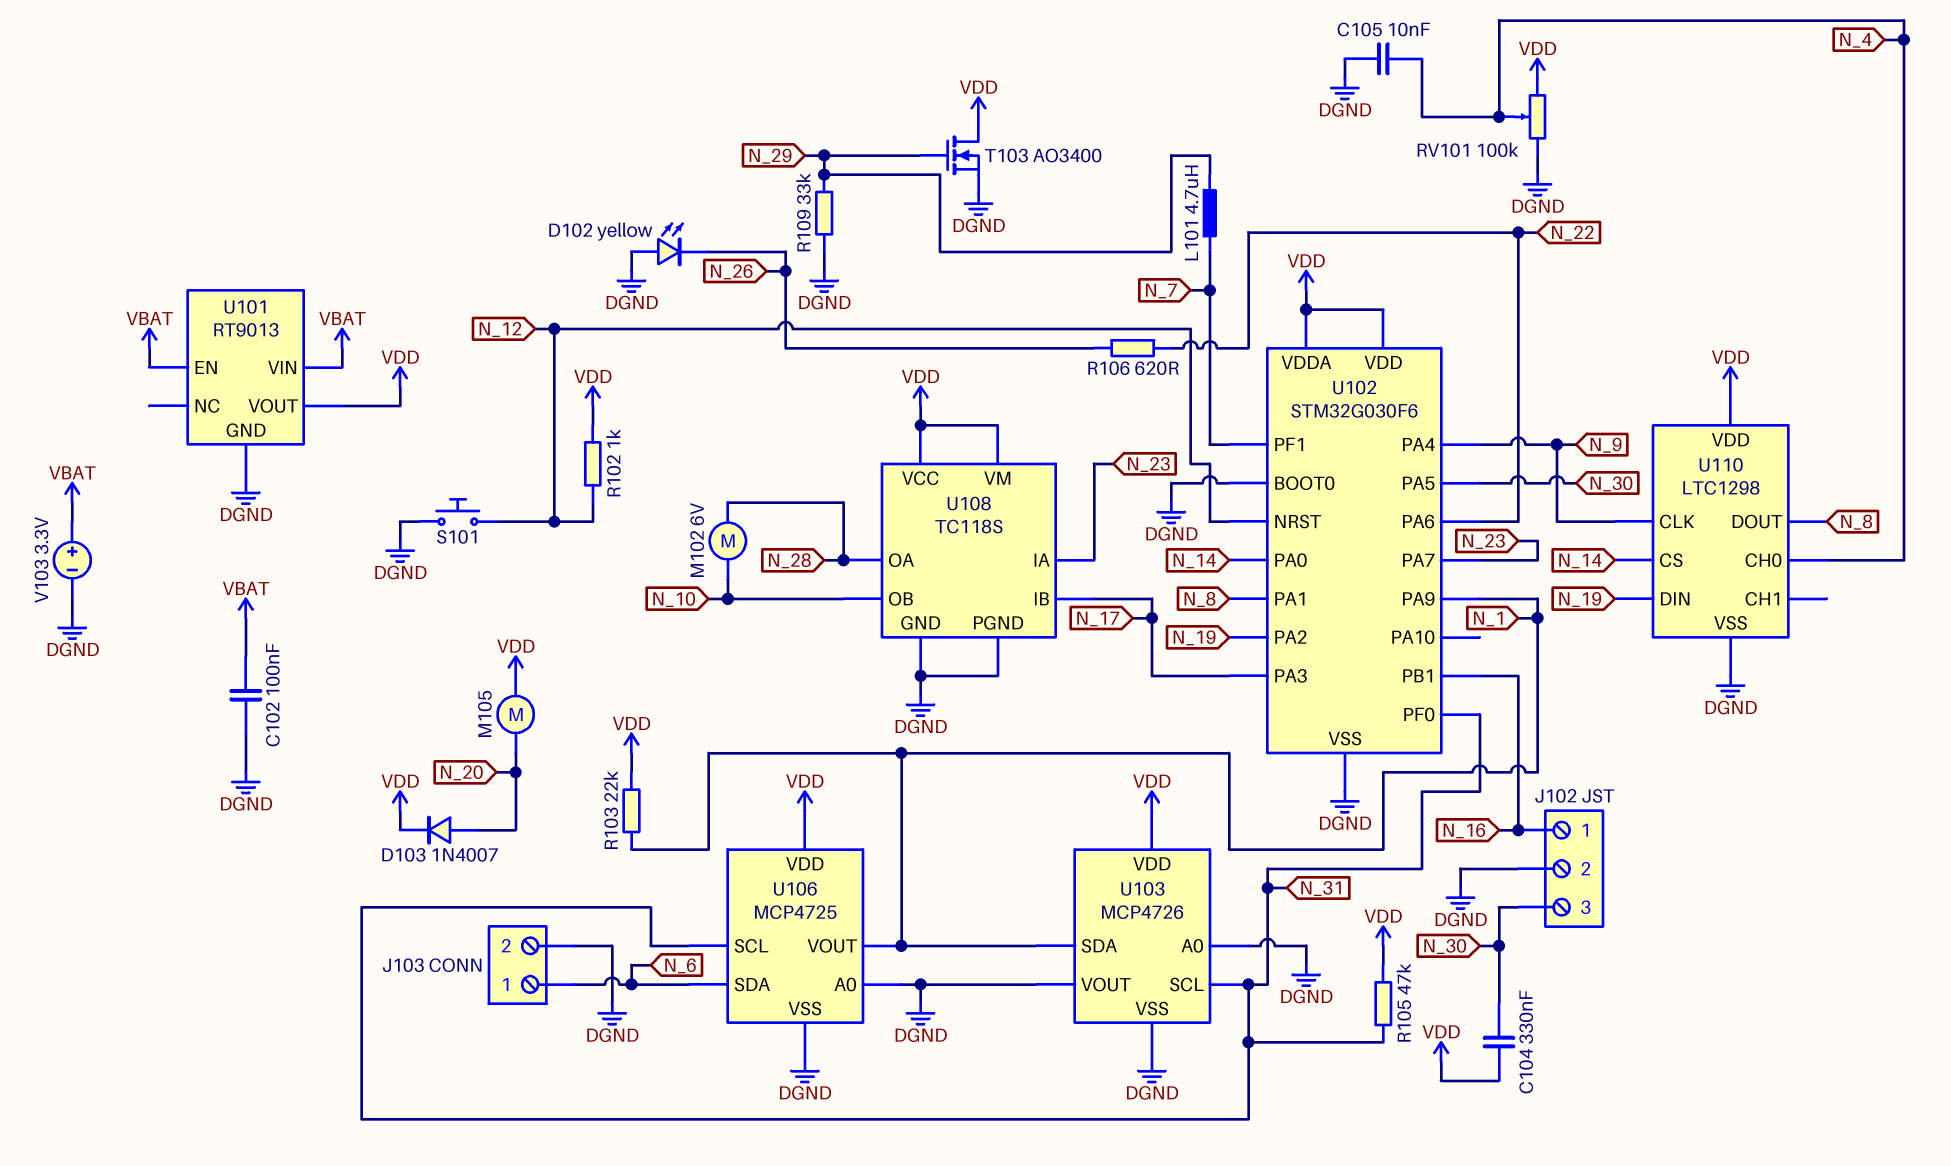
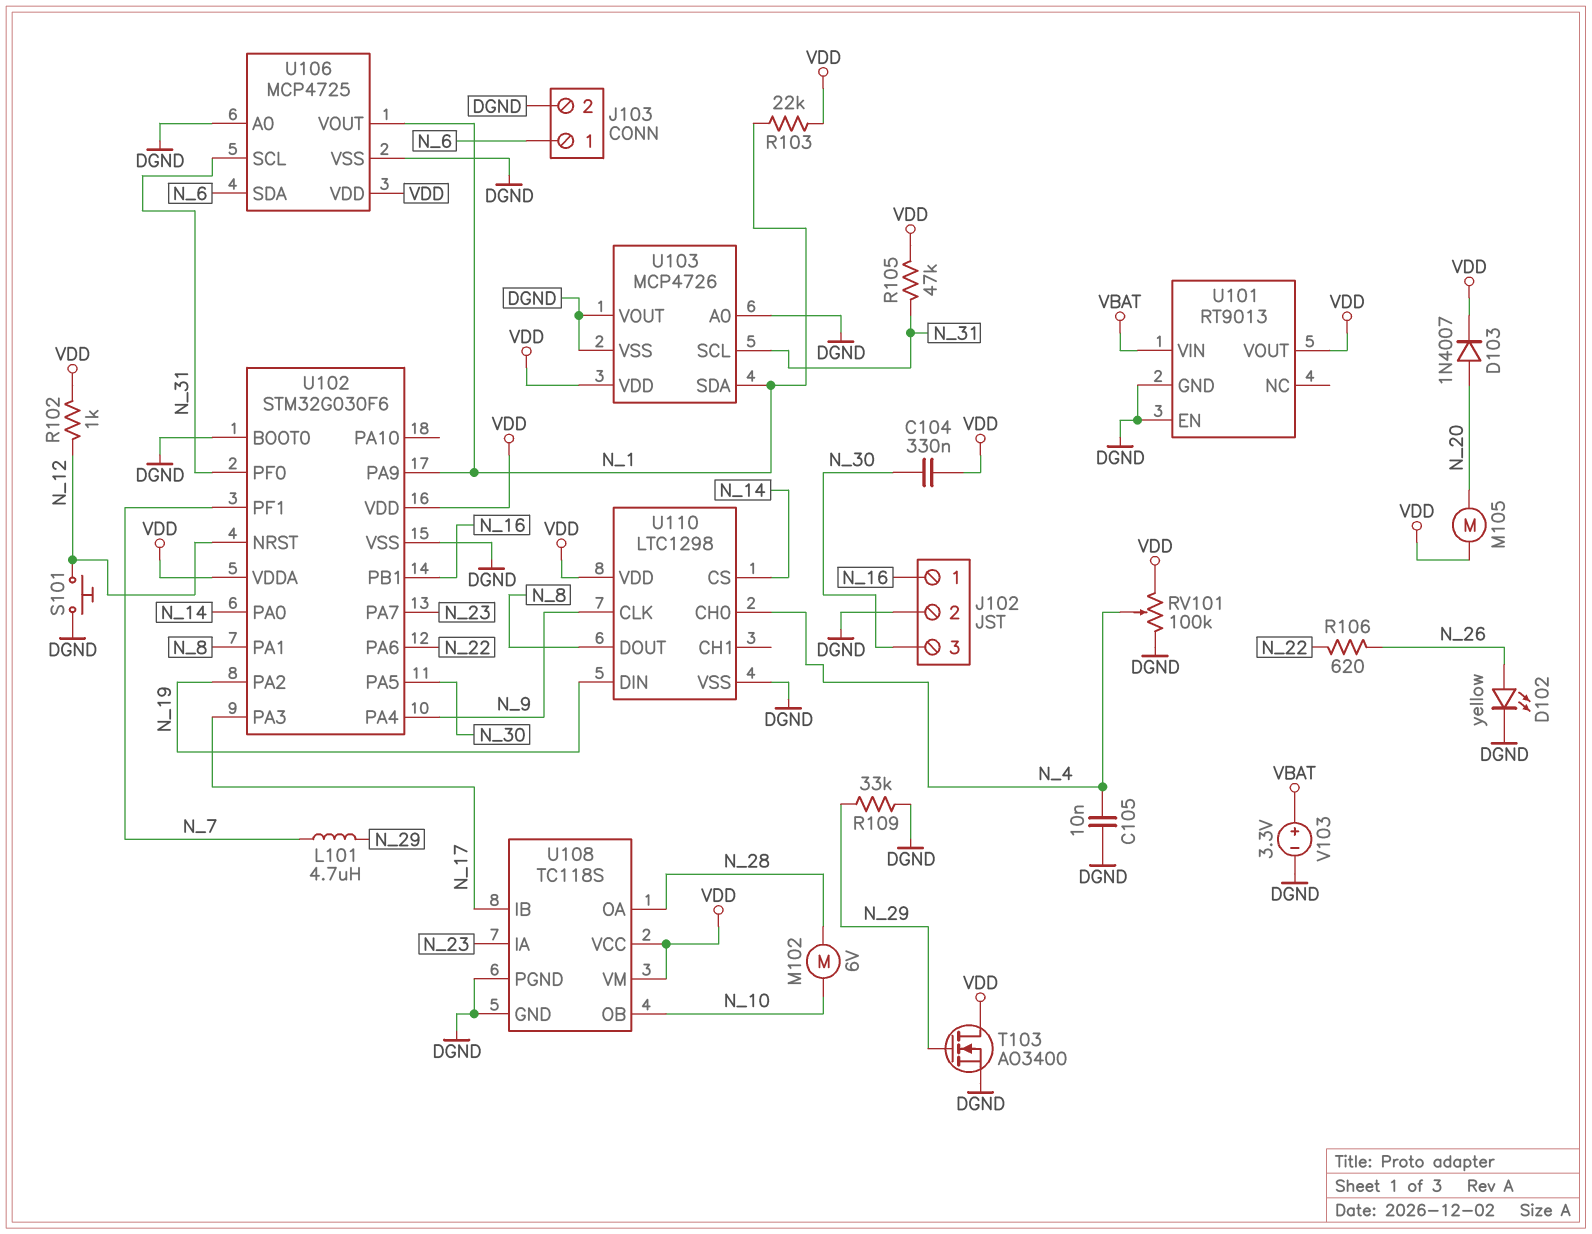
C102: 100nF (DGND, VBAT) -> none
D102: LED yellow (A DGND, K N_26) -> LED yellow (A N_26, K DGND)
U101 pin EN: VBAT -> DGND

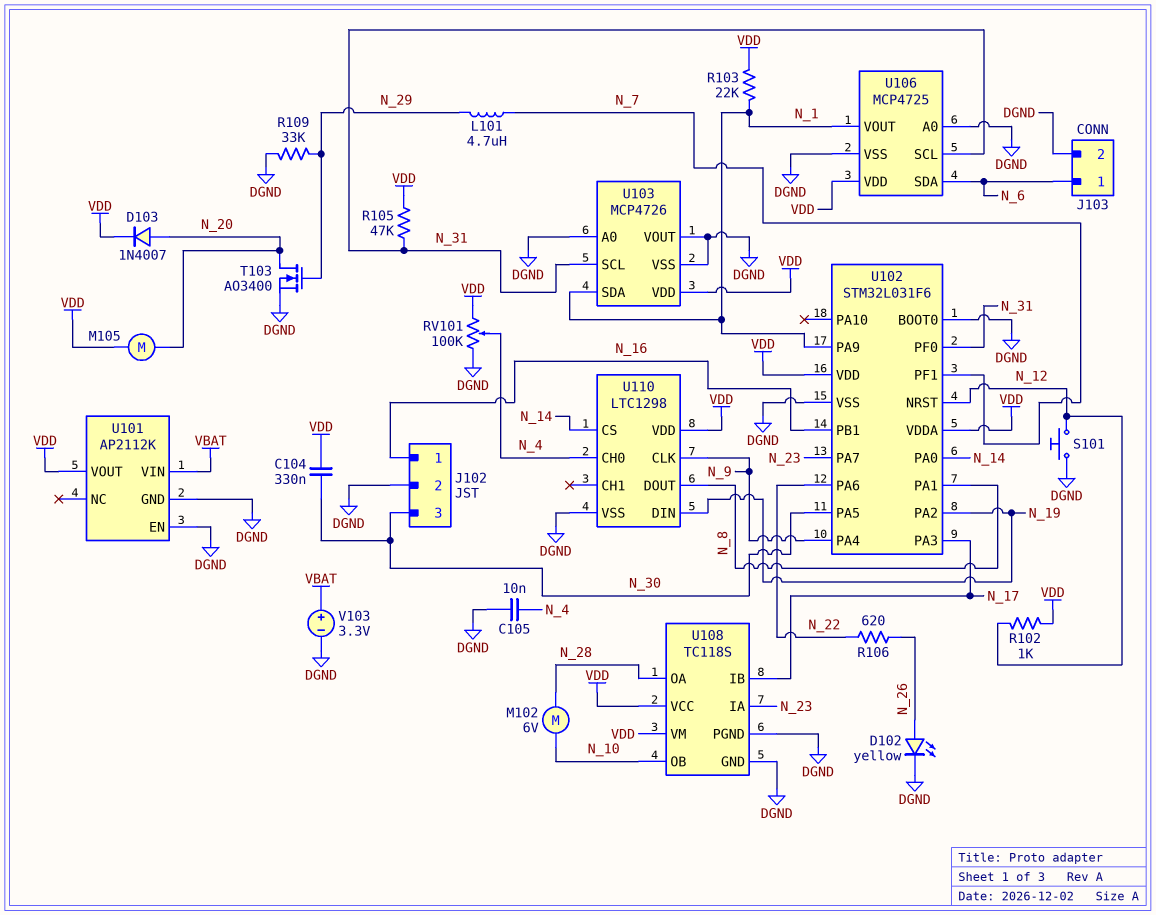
T103: NMOS AO3400 (G N_29, D VDD, S DGND) -> NMOS AO3400 (G N_29, D N_20, S DGND)
U101: RT9013 -> AP2112K
U102: STM32G030F6 -> STM32L031F6

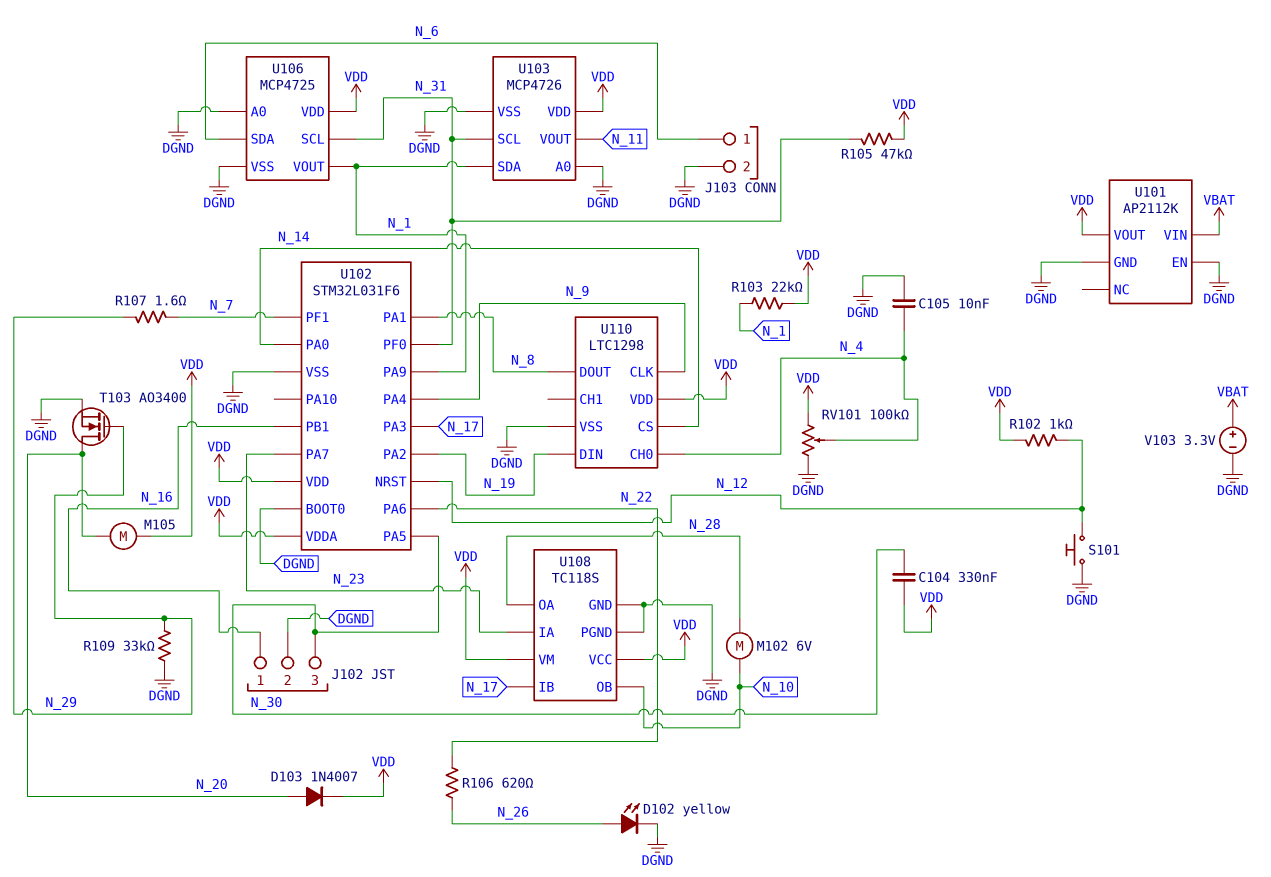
L101: 4.7uH (N_7, N_29) -> none
R107: none -> 1.6 (N_7, N_29)
U103 pin VOUT: DGND -> N_11

